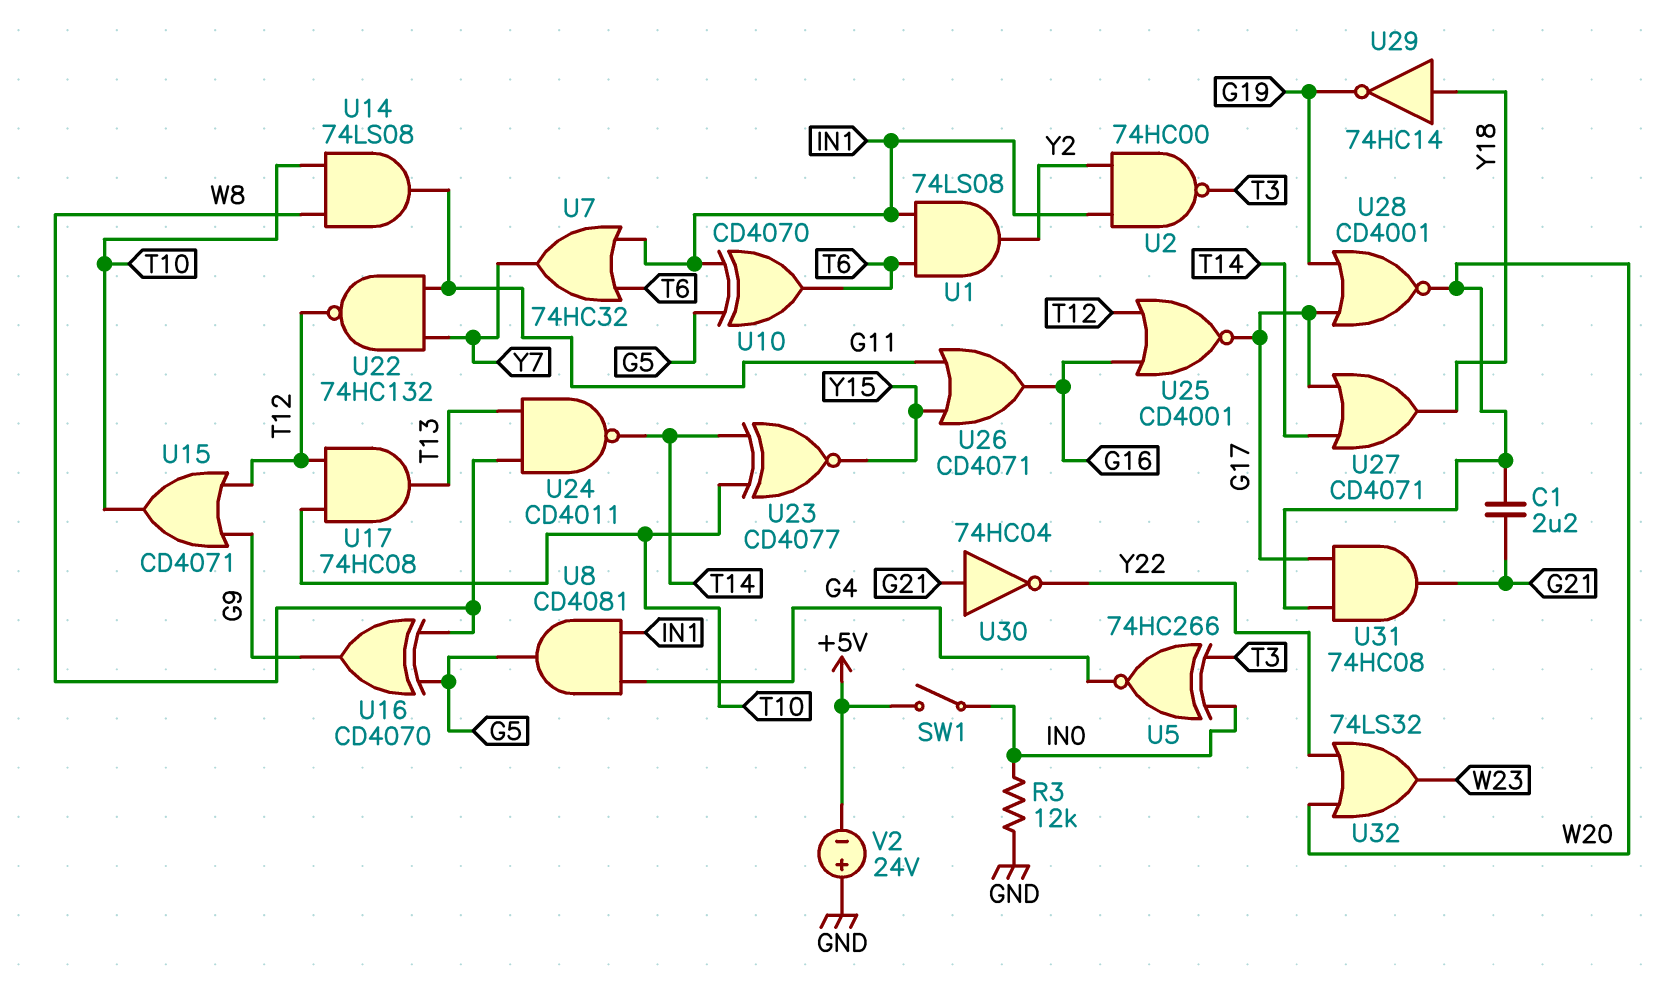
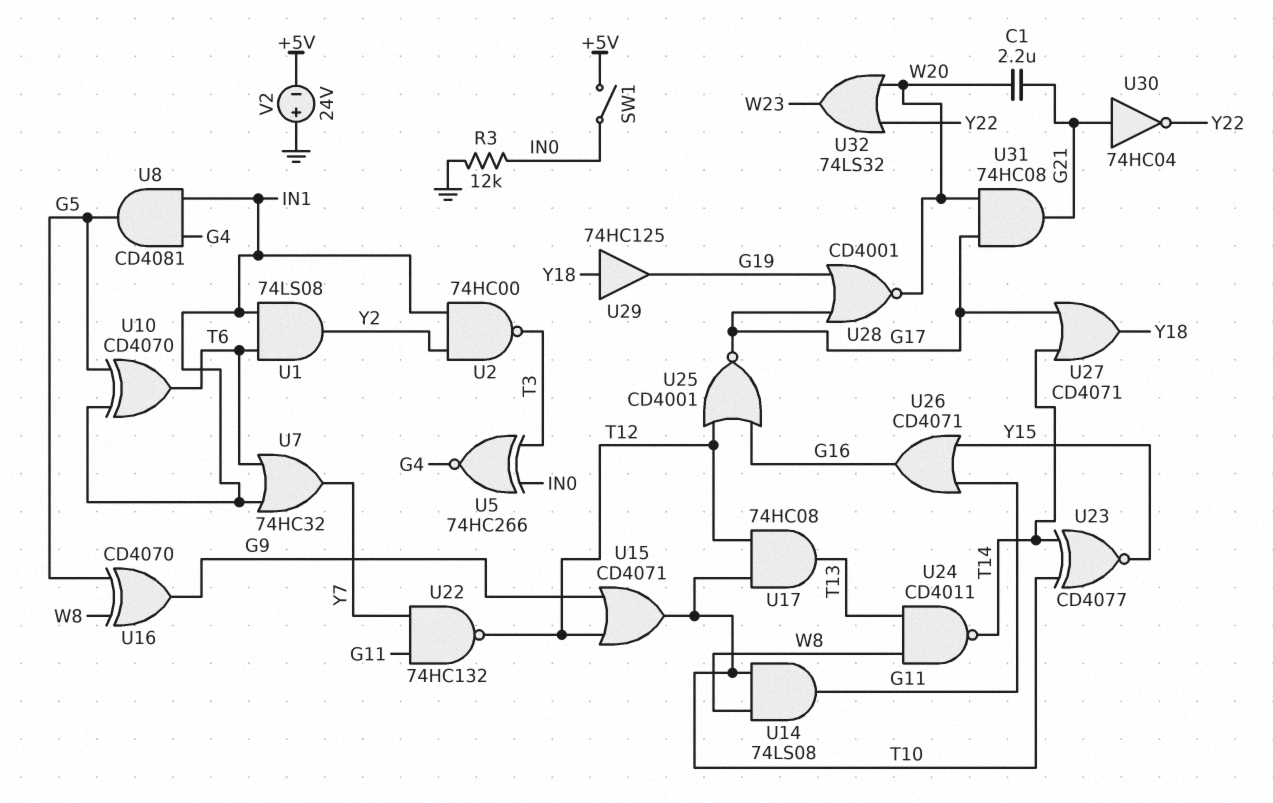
U29: NOT 74HC14 (in Y18, out G19) -> buffer 74HC125 (in Y18, out G19)

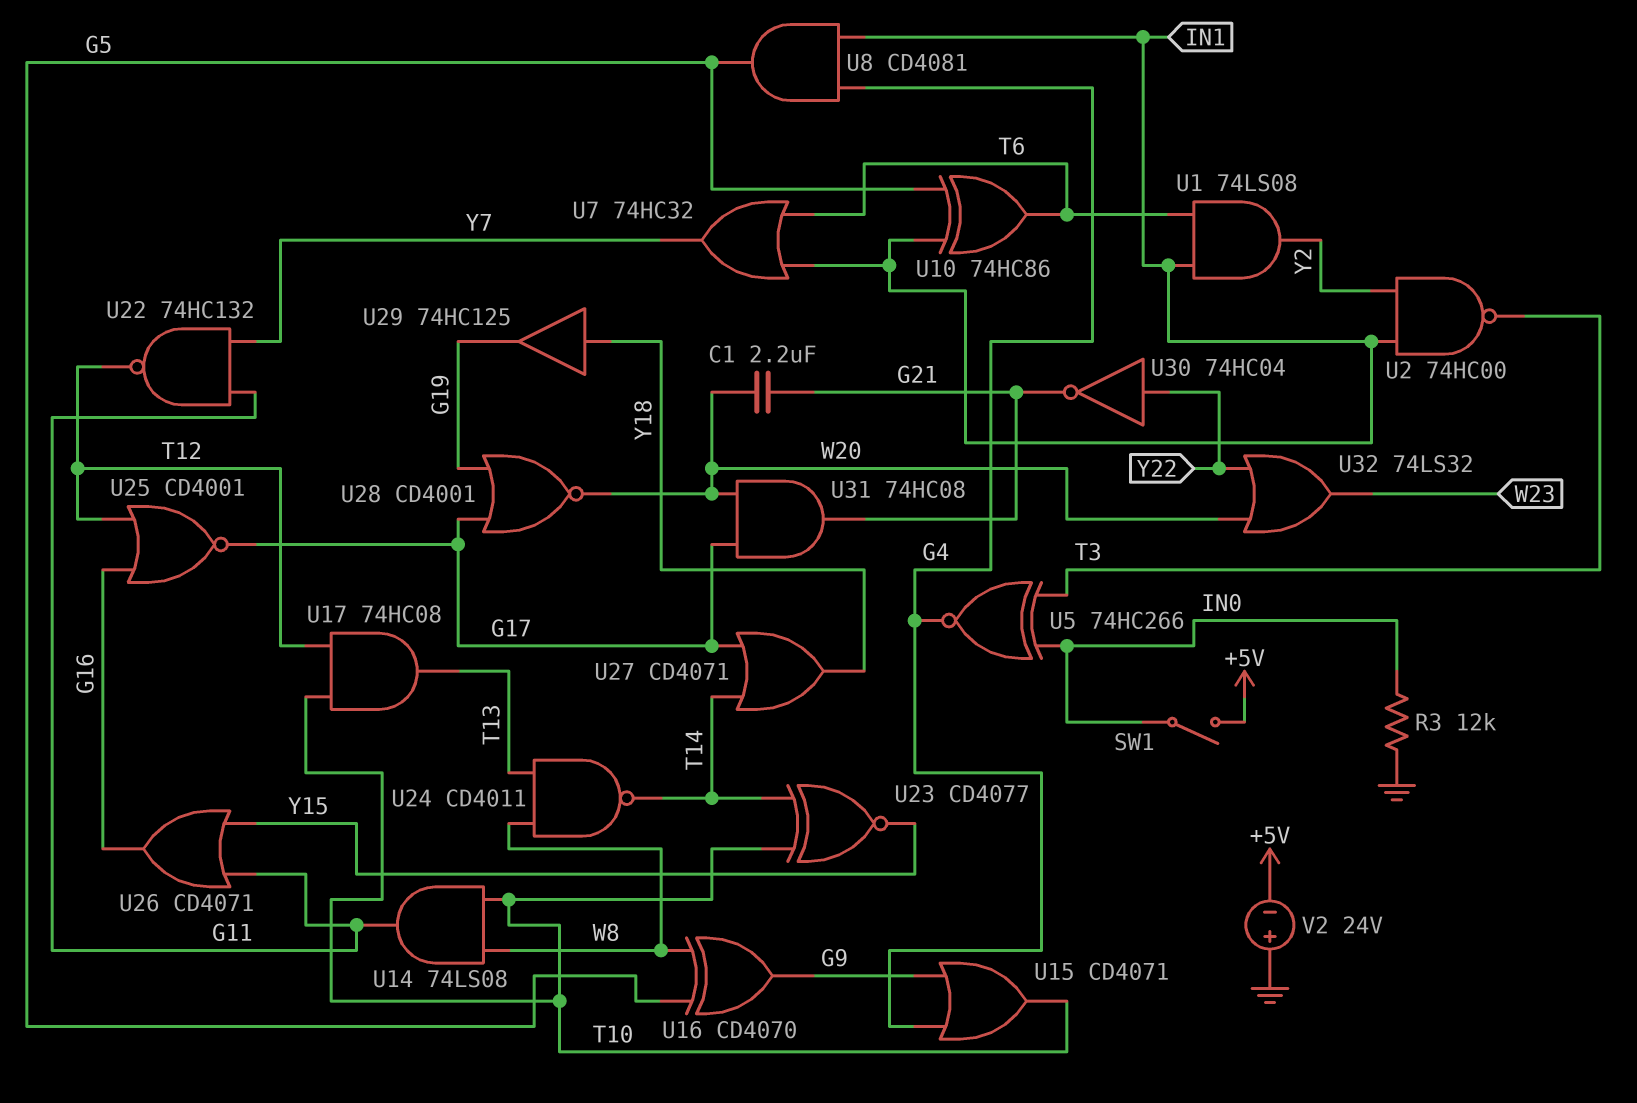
U10: XOR CD4070 (in G5, in IN1, out T6) -> XOR 74HC86 (in G5, in IN1, out T6)
U15: OR CD4071 (in G9, in T12, out T10) -> OR CD4071 (in G4, in G9, out T10)
U30: NOT 74HC04 (in G21, out Y22) -> NOT 74HC04 (in Y22, out G21)

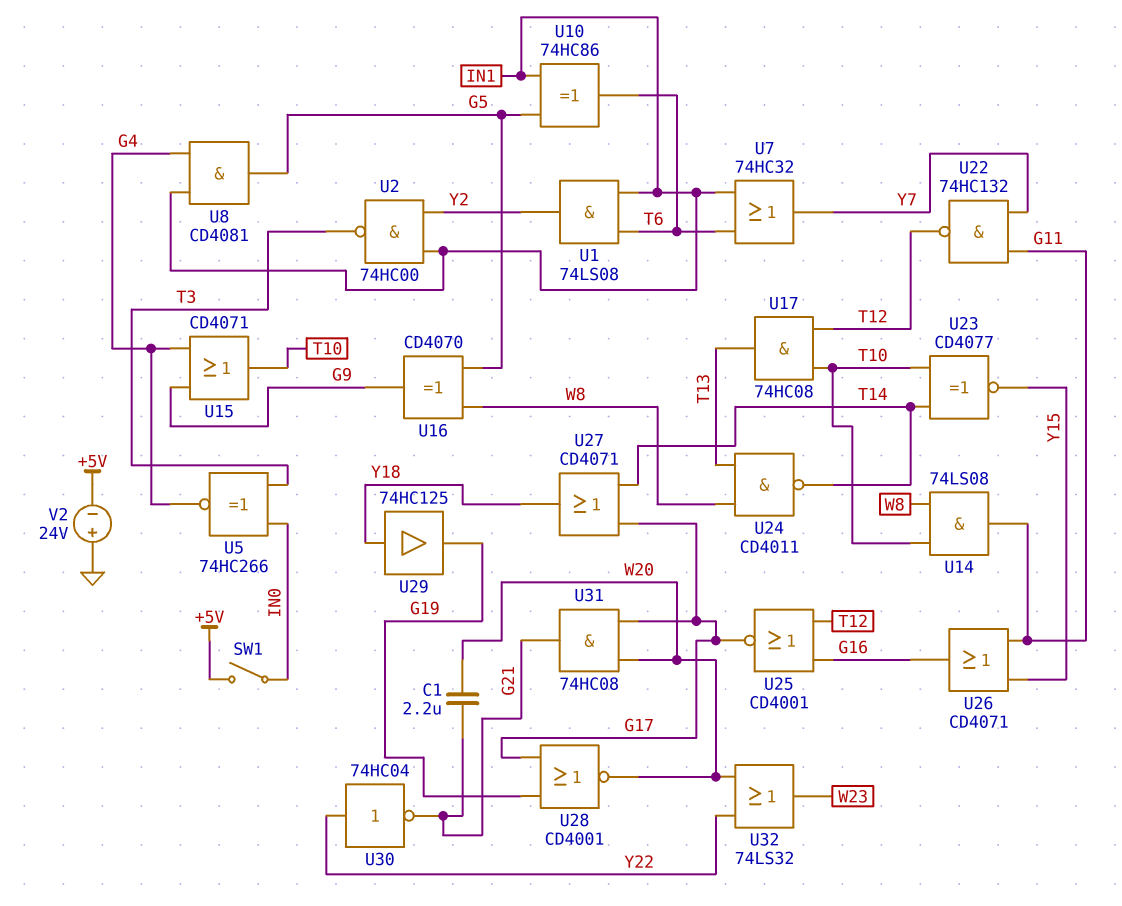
R3: 12k (GND, IN0) -> none

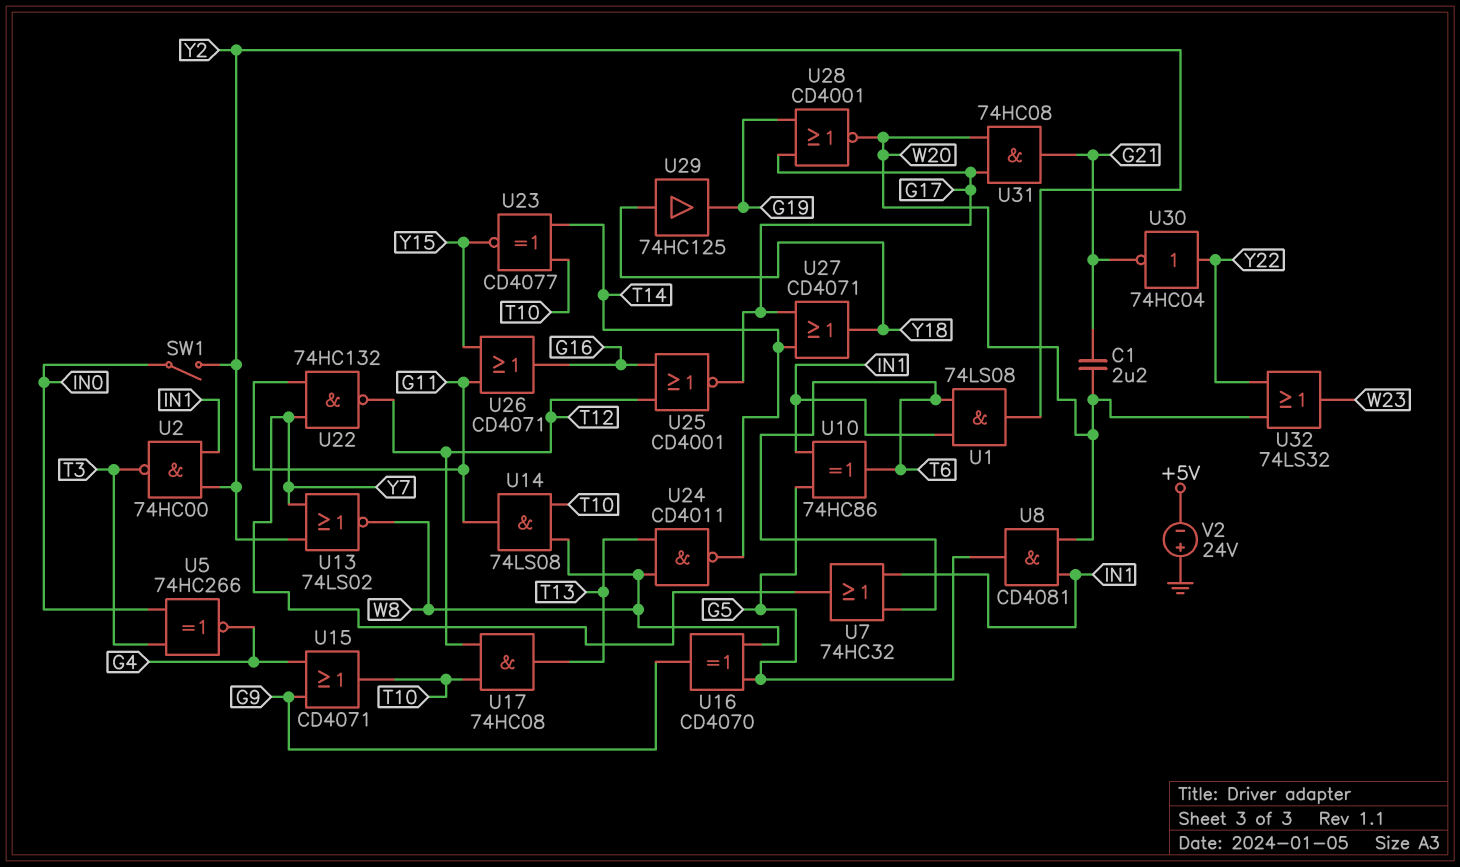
SW1: switch (+5V, IN0) -> switch (IN0, Y2)
U8: AND CD4081 (in G4, in IN1, out G5) -> AND CD4081 (in IN1, in W20, out G5)
U13: none -> NOR 74LS02 (in Y2, in Y7, out W8)

